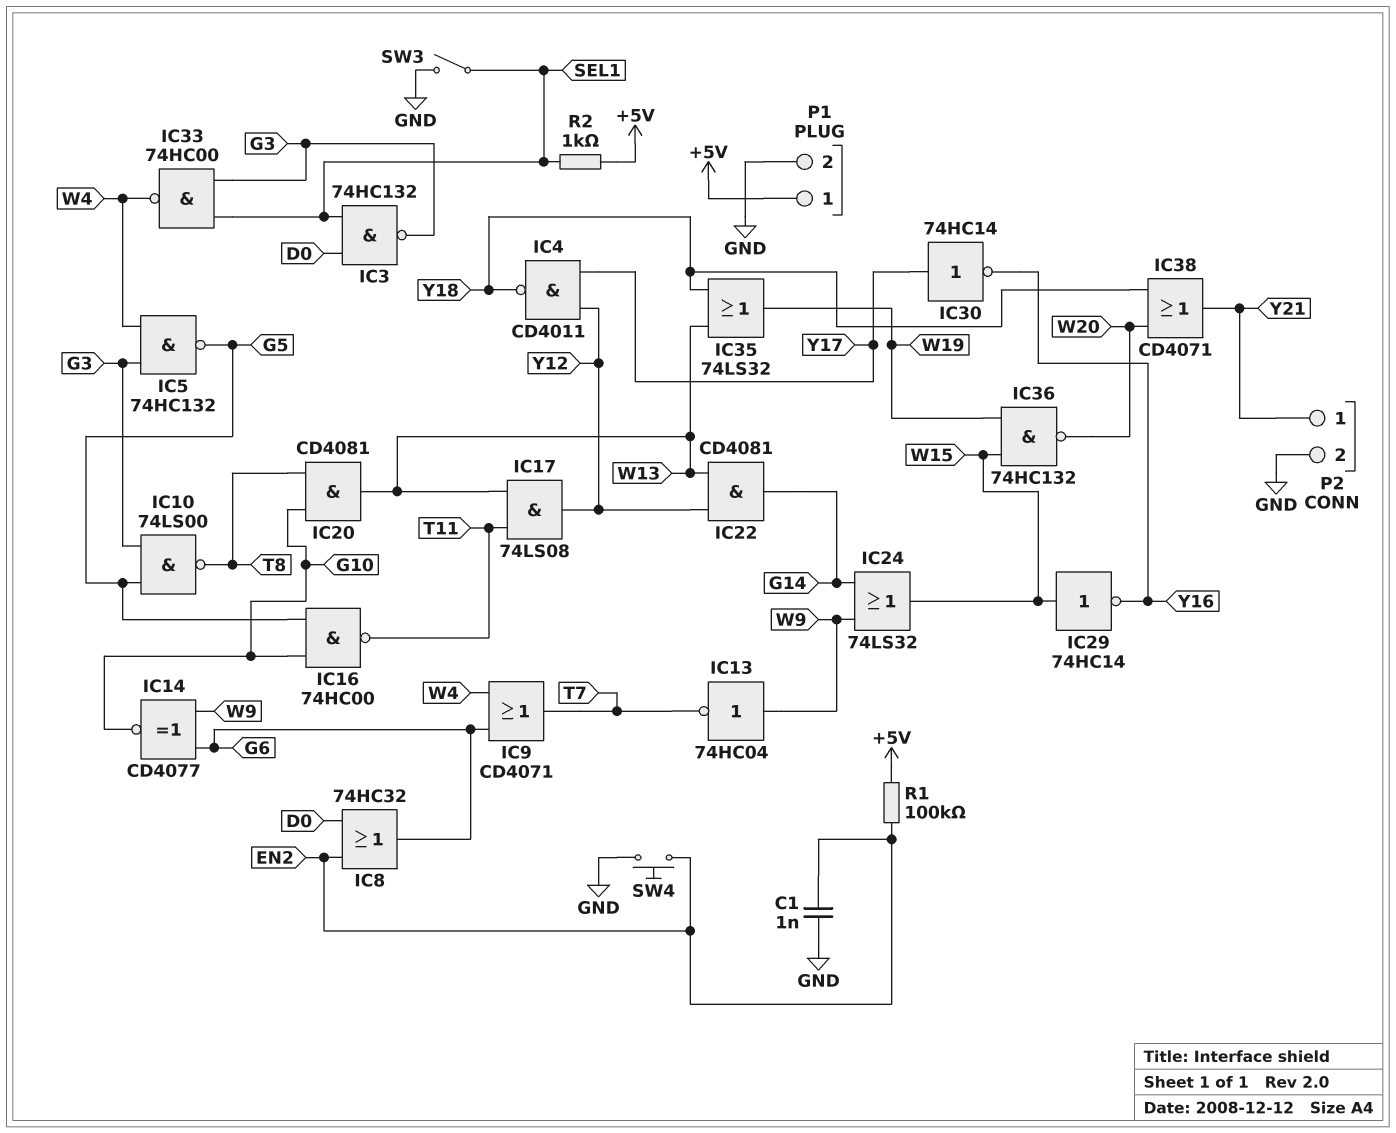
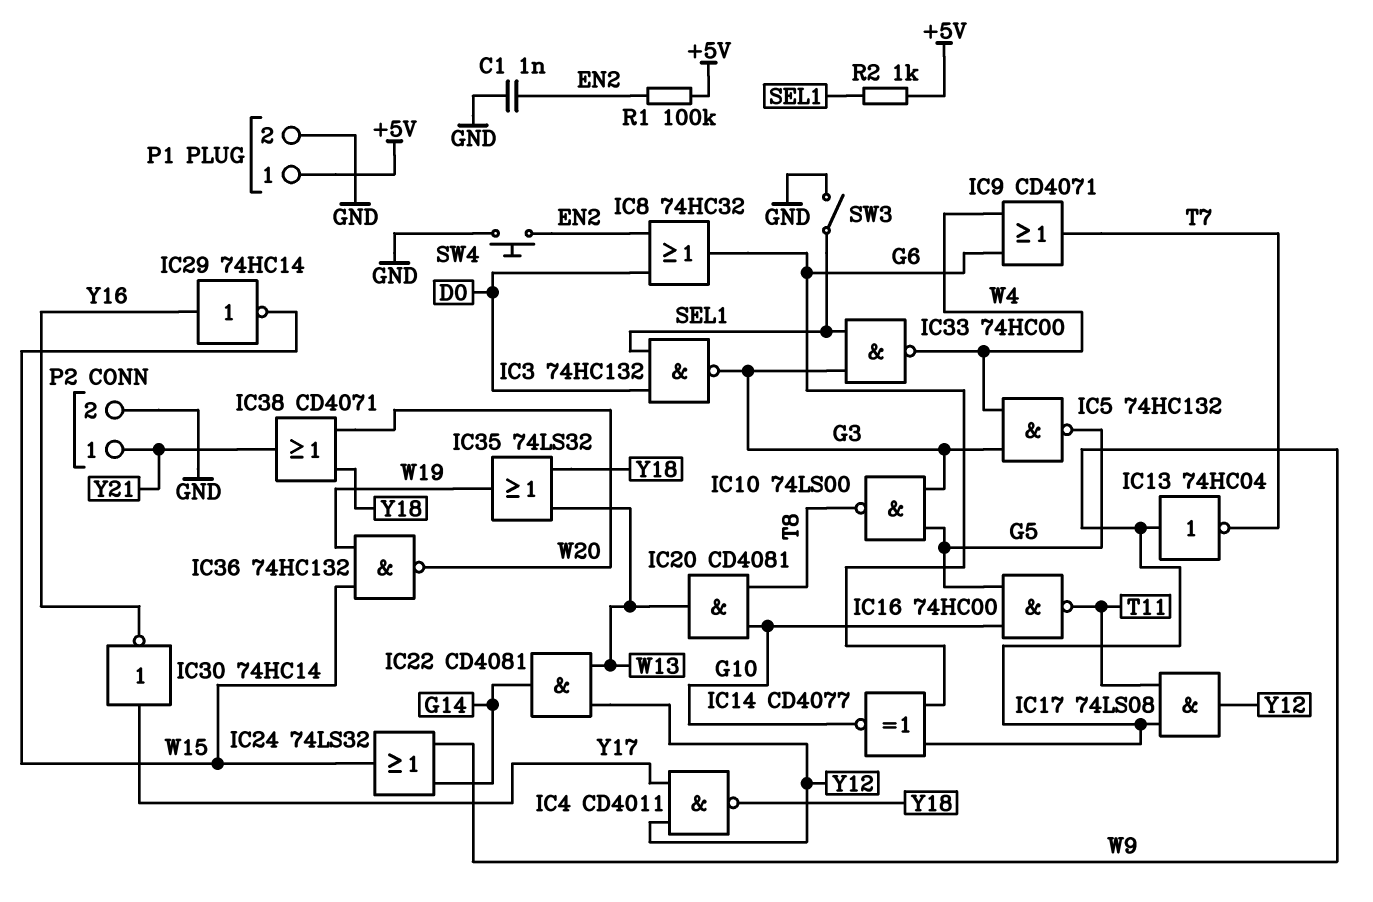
IC17: AND 74LS08 (in T11, in W13, out Y12) -> AND 74LS08 (in T11, in W9, out Y12)
IC29: NOT 74HC14 (in W15, out Y16) -> NOT 74HC14 (in Y16, out W15)

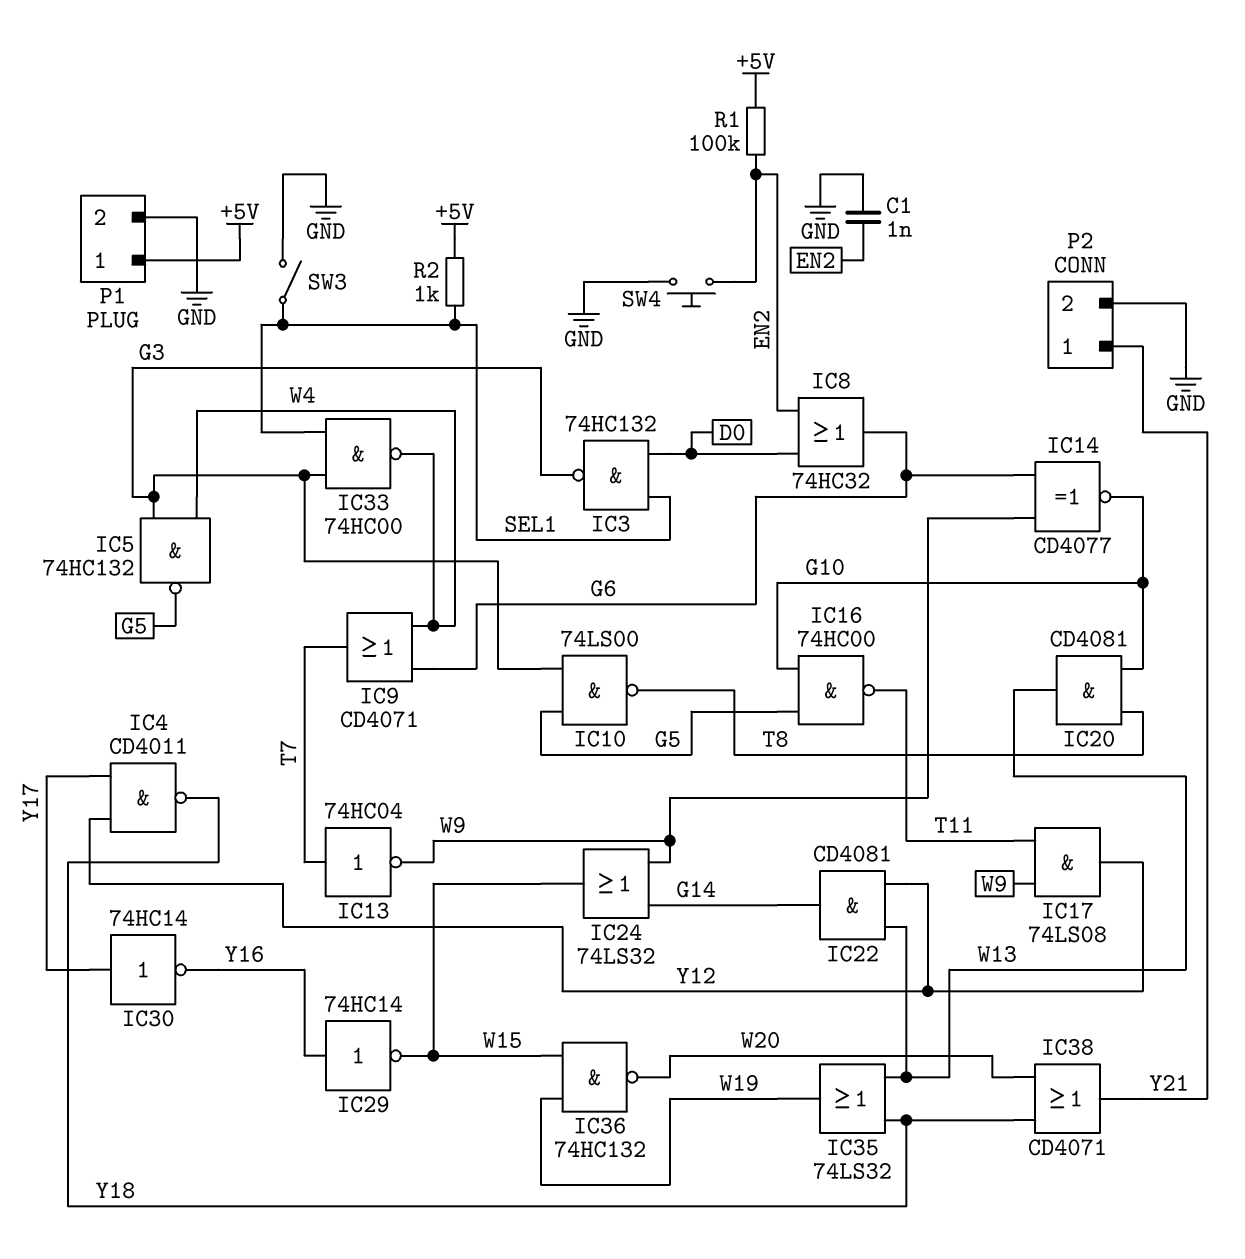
IC13: NOT 74HC04 (in W9, out T7) -> NOT 74HC04 (in T7, out W9)

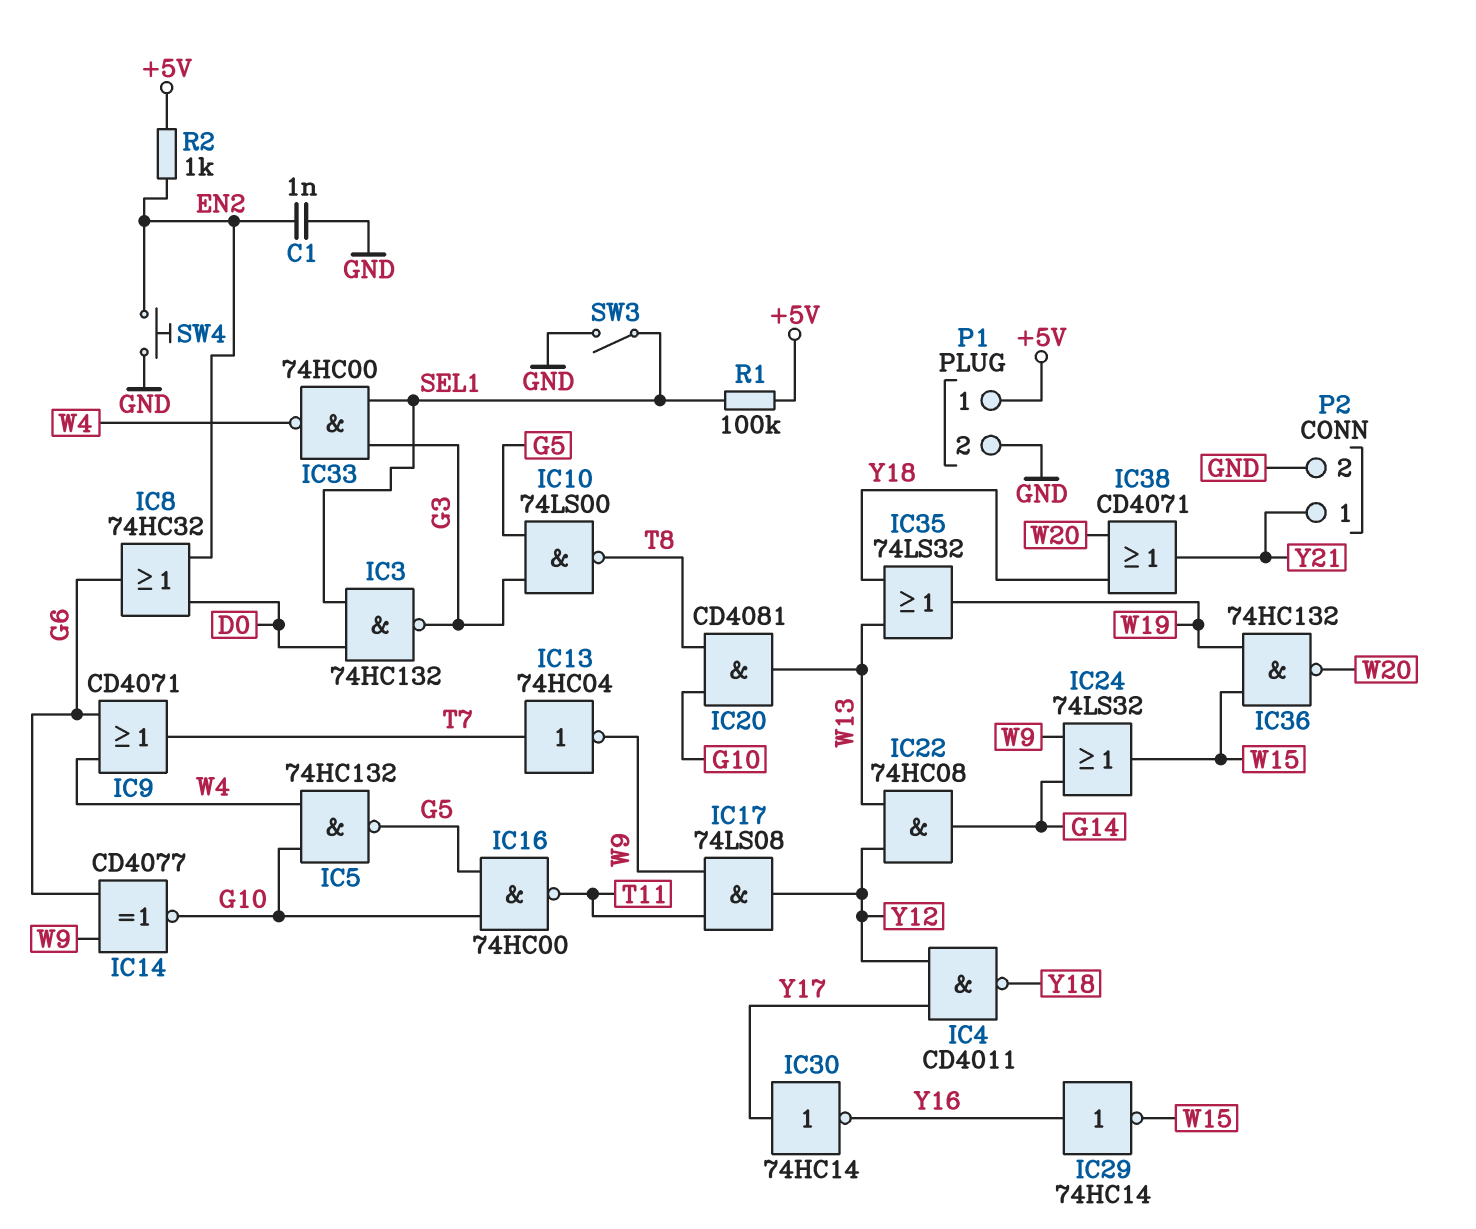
IC5: NAND 74HC132 (in G3, in W4, out G5) -> NAND 74HC132 (in G10, in W4, out G5)
IC22: AND CD4081 (in W13, in Y12, out G14) -> AND 74HC08 (in W13, in Y12, out G14)
R1: 100k (+5V, EN2) -> 100k (+5V, SEL1)
R2: 1k (+5V, SEL1) -> 1k (+5V, EN2)

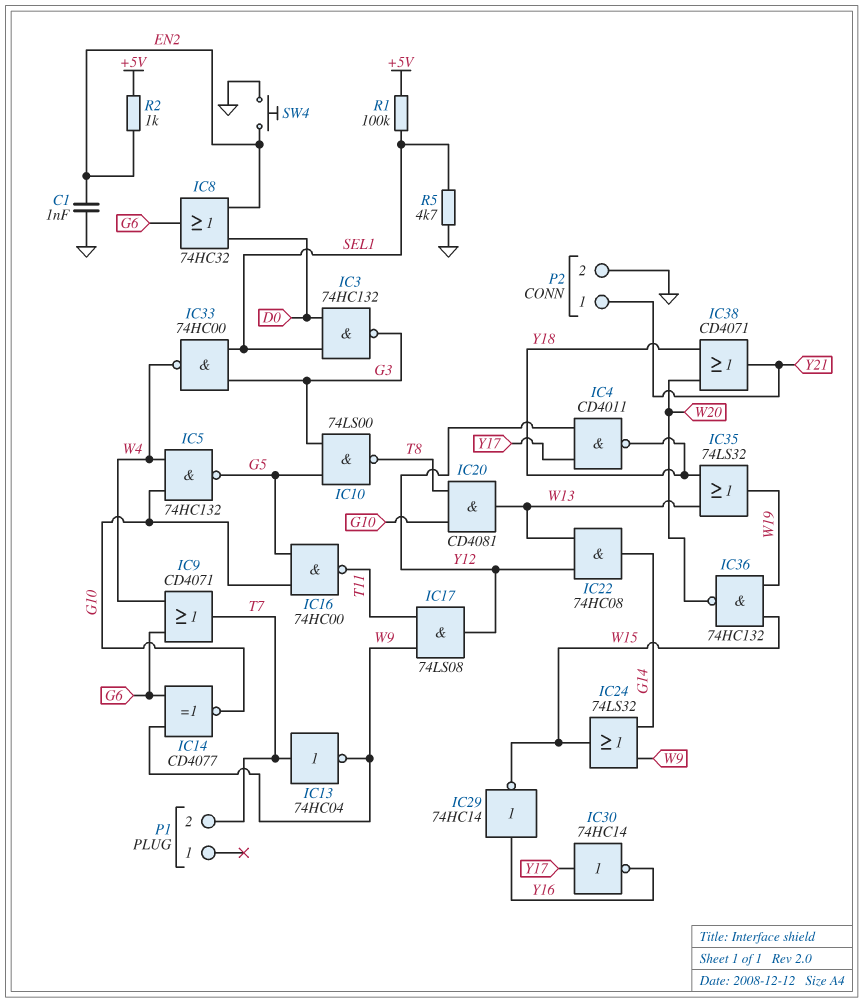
P1 pin 1: +5V -> none
P1 pin 2: GND -> T7
R5: none -> 4.7k (GND, SEL1)
SW3: switch (GND, SEL1) -> none

